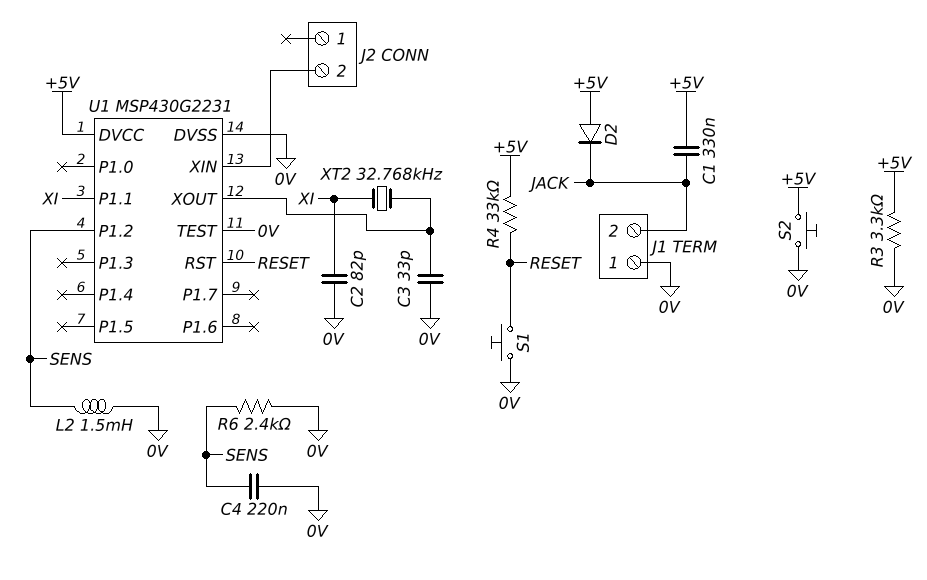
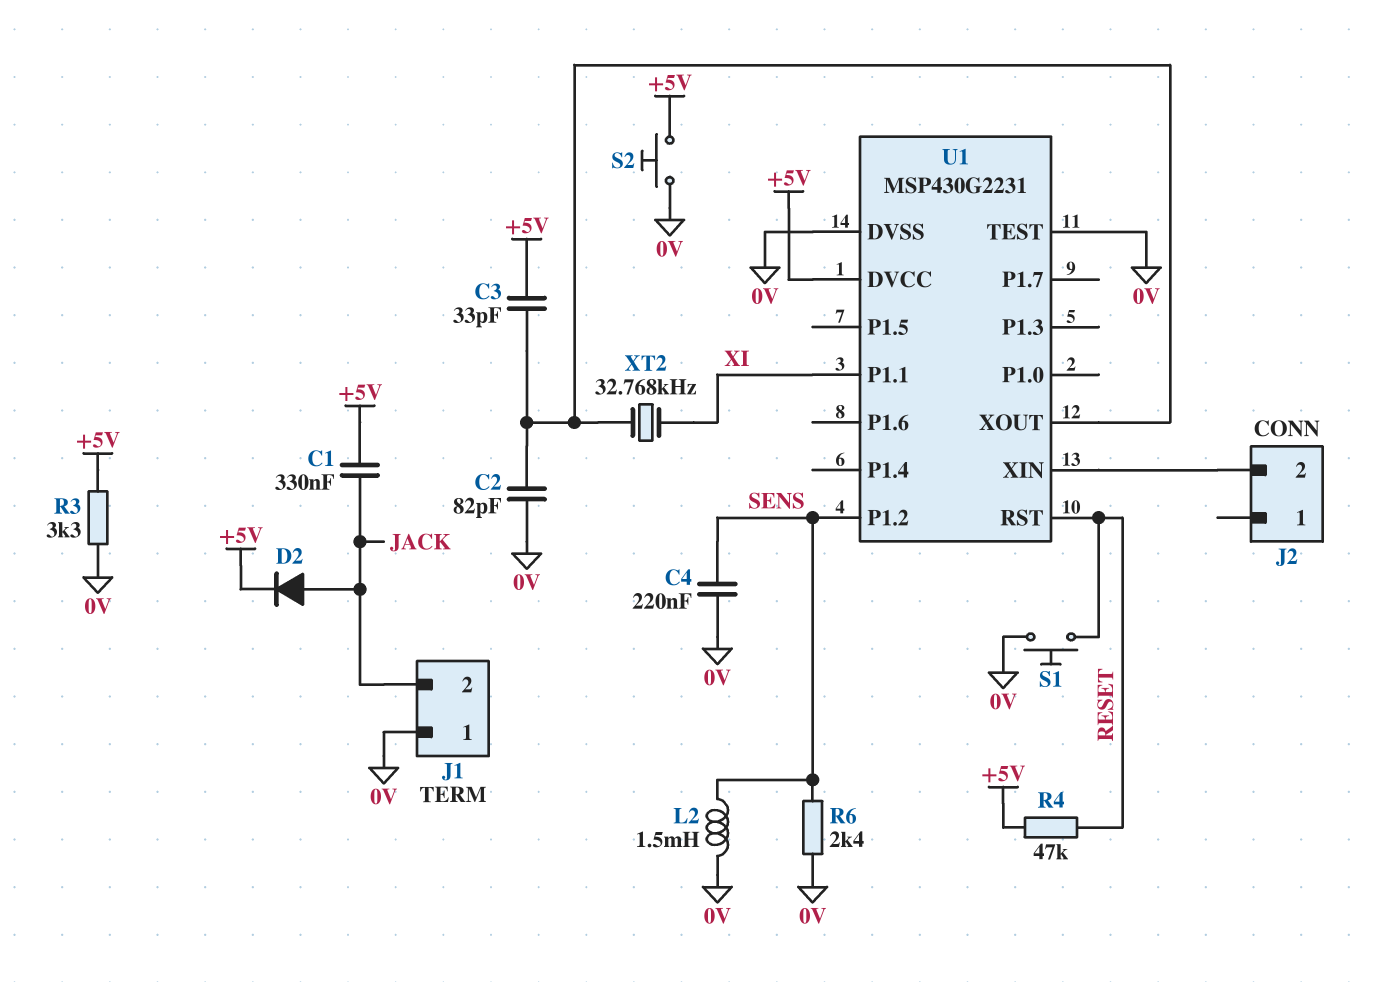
C2: 82pF (0V, XI) -> 82pF (0V, U1/XOUT)
C3: 33pF (0V, U1/XOUT) -> 33pF (+5V, U1/XOUT)
D2: diode (A +5V, K JACK) -> diode (A JACK, K +5V)
R4: 33k (+5V, RESET) -> 47k (+5V, RESET)

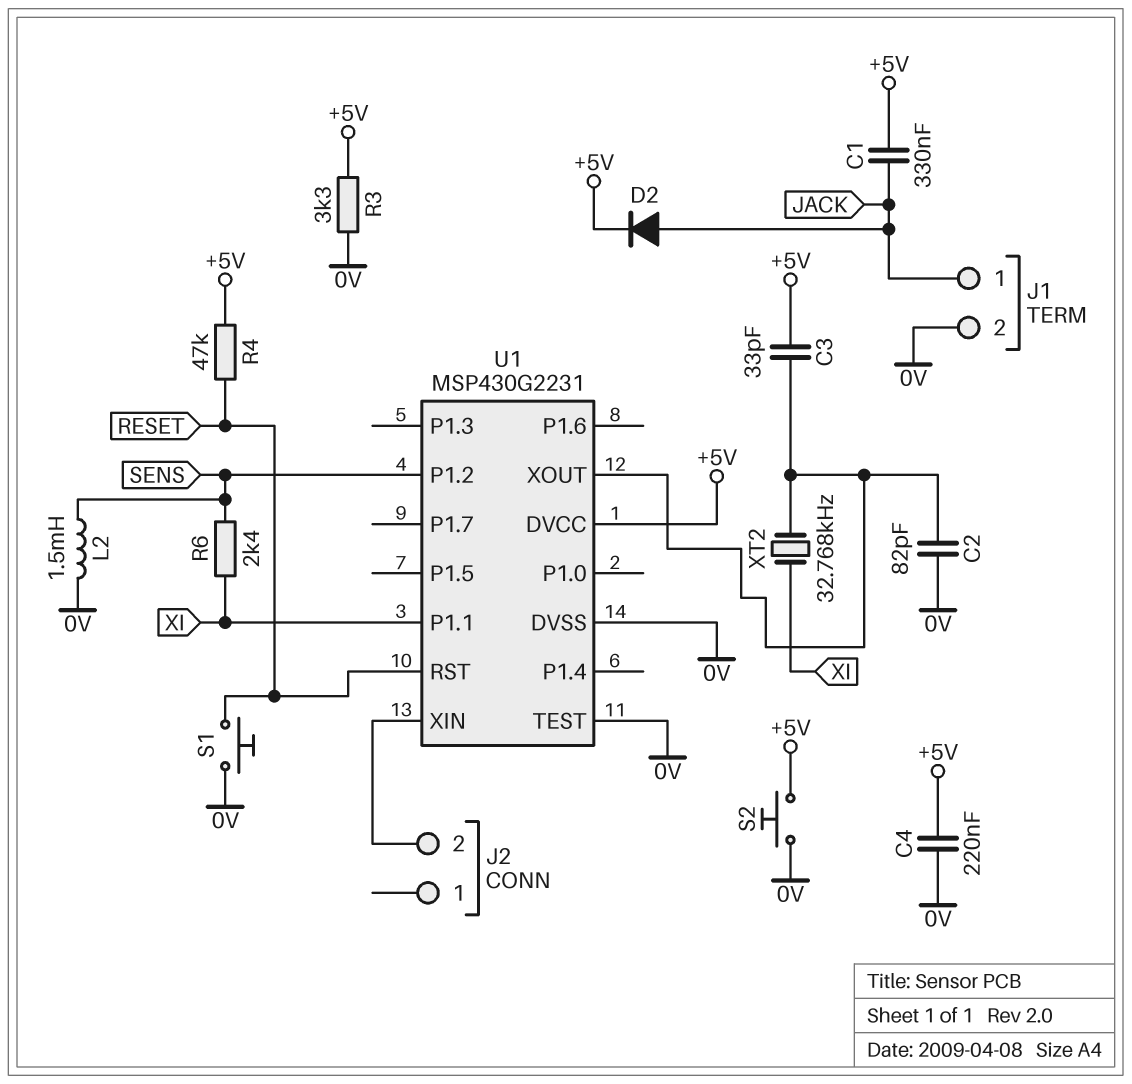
C4: 220nF (0V, SENS) -> 220nF (+5V, 0V)
J1 pin 1: 0V -> JACK
J1 pin 2: JACK -> 0V
R6: 2.4k (0V, SENS) -> 2.4k (SENS, XI)

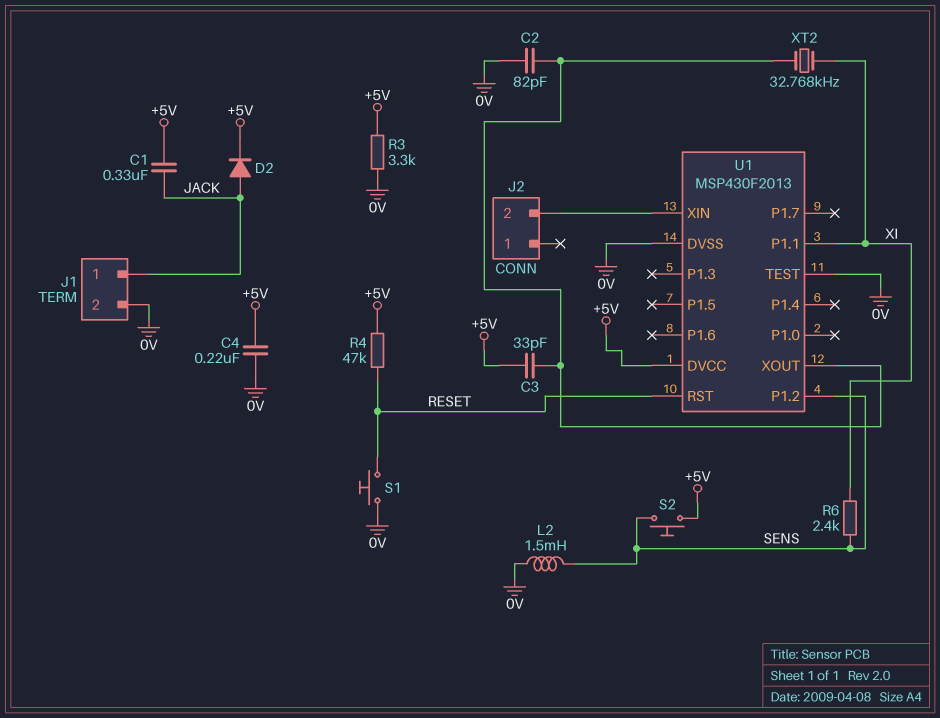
S2: button (+5V, 0V) -> button (+5V, SENS)
U1: MSP430G2231 -> MSP430F2013

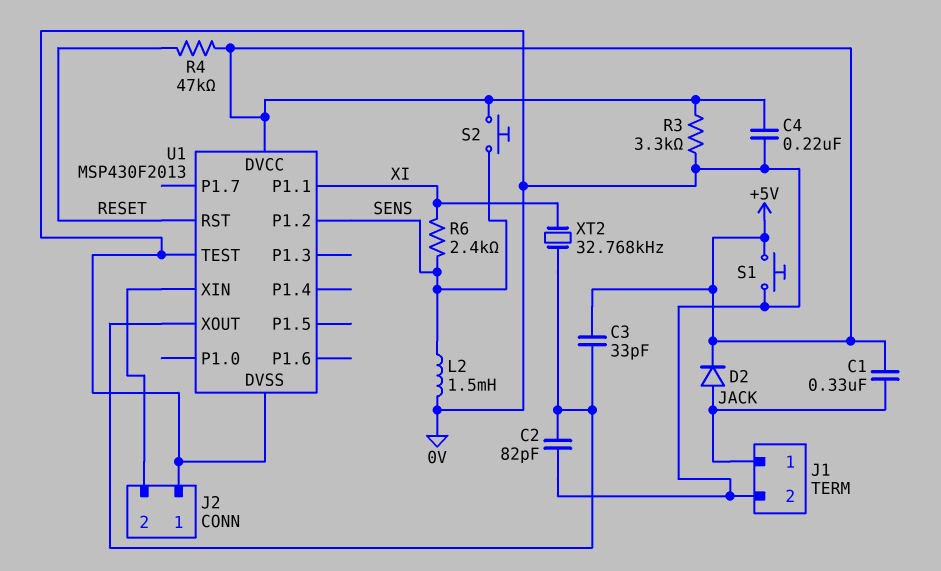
J2 pin 1: none -> 0V
S1: button (0V, RESET) -> button (+5V, 0V)

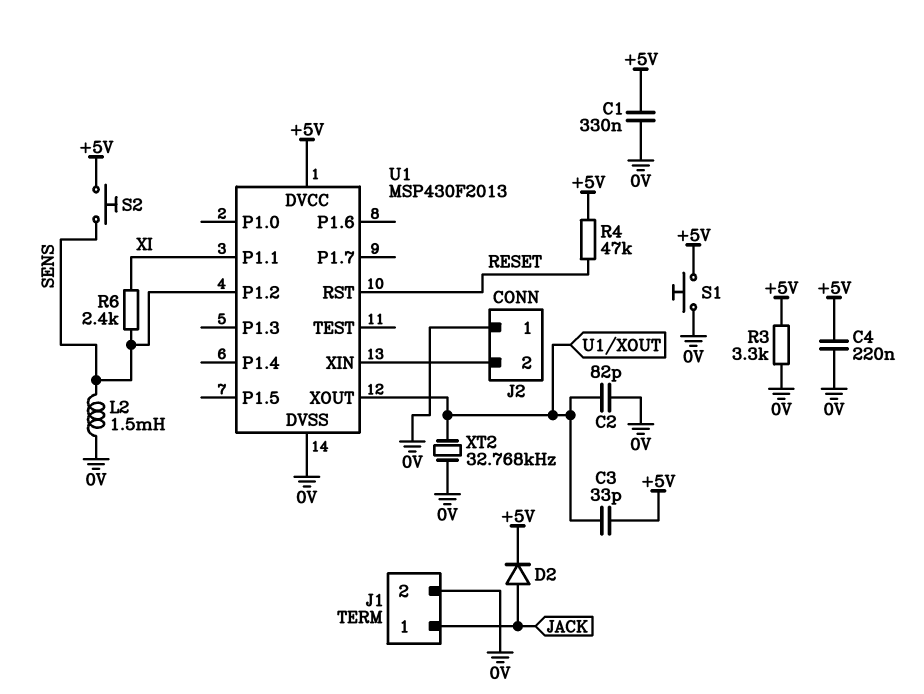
C1: 330nF (+5V, JACK) -> 330nF (+5V, 0V)
U1 pin TEST: 0V -> none
XT2: 32.768kHz (U1/XOUT, XI) -> 32.768kHz (0V, U1/XOUT)

